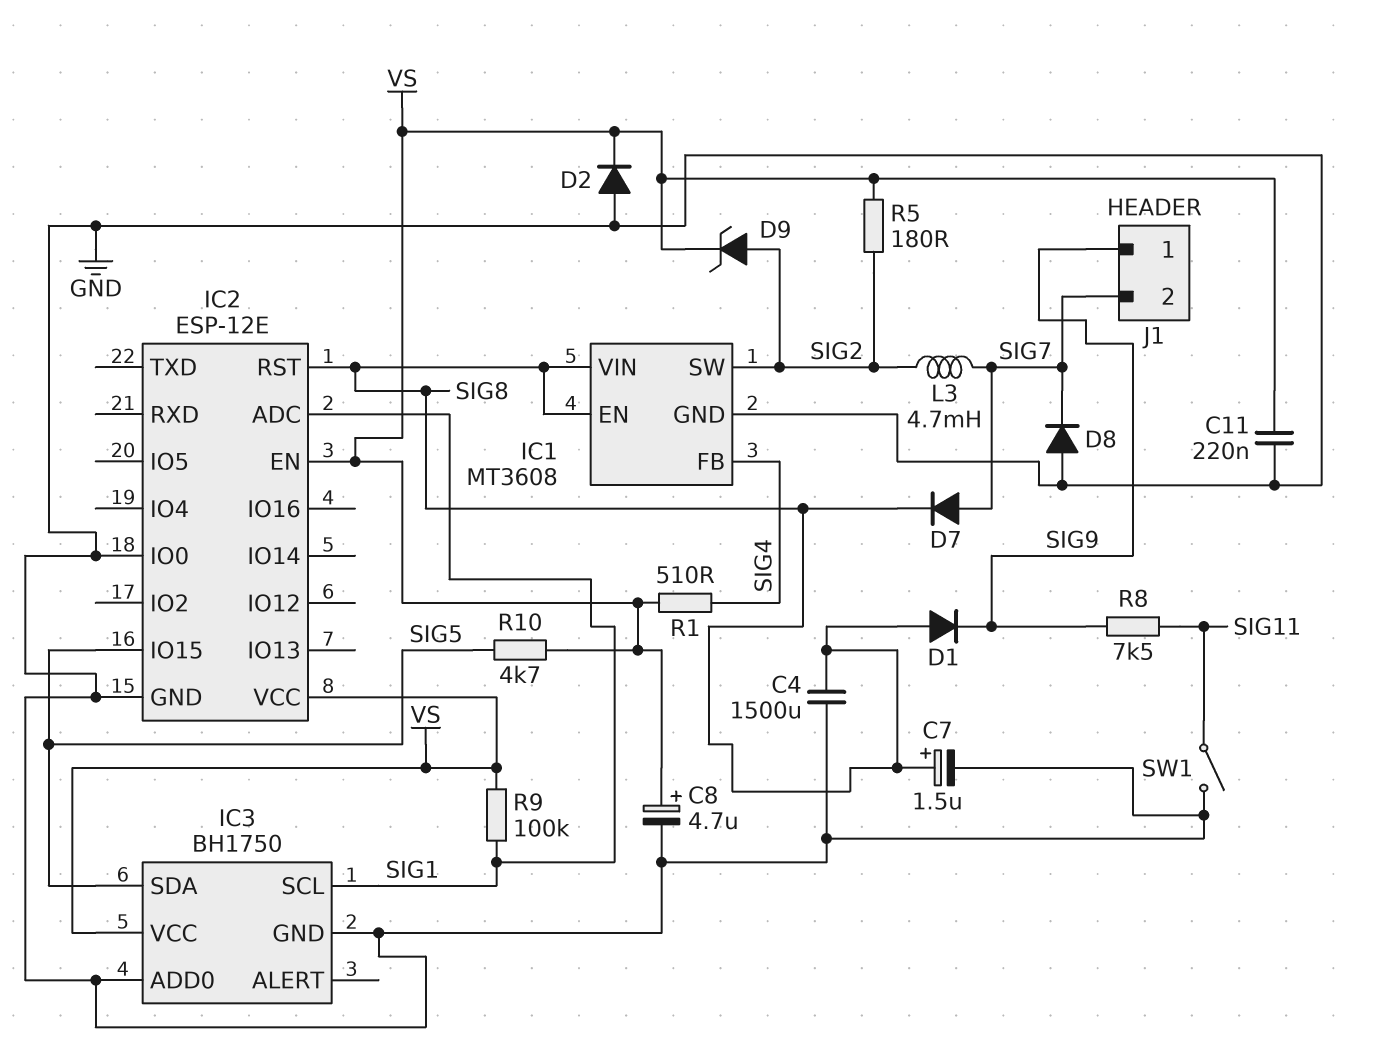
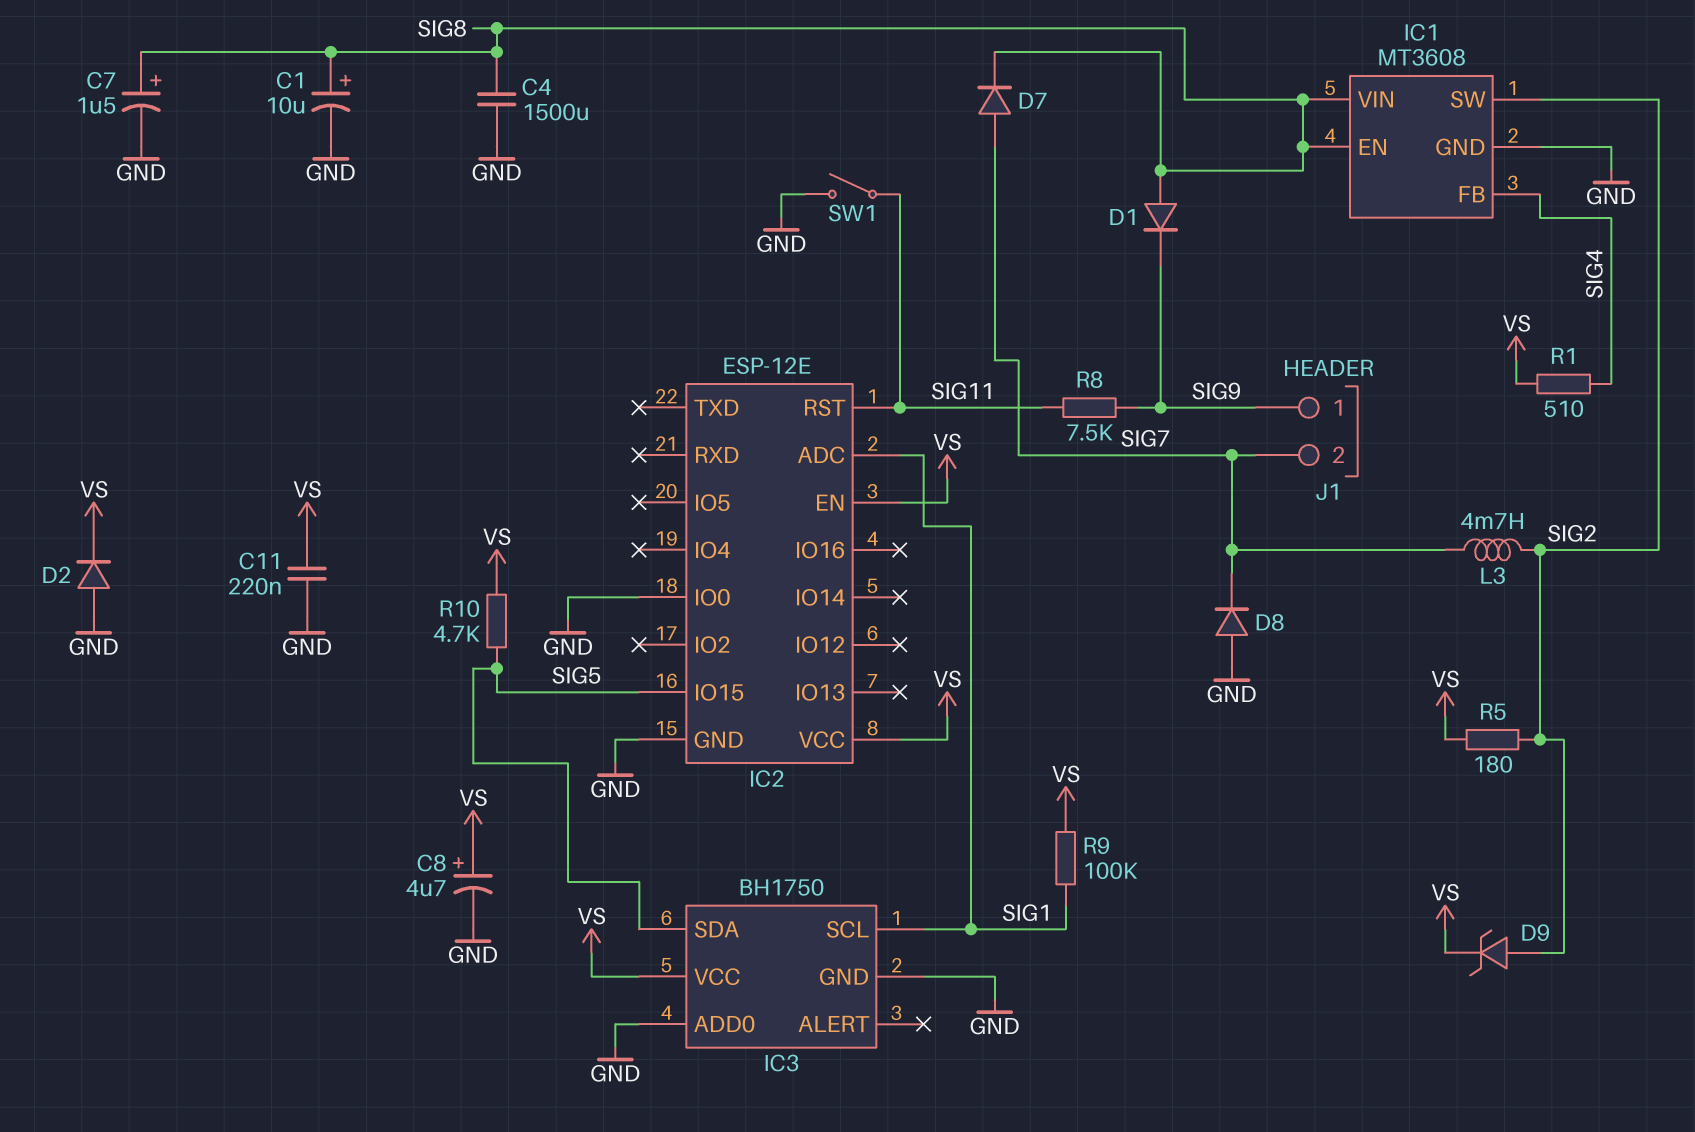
C1: none -> 10uF (plus SIG8, minus GND)
IC2 pin RST: SIG8 -> SIG11

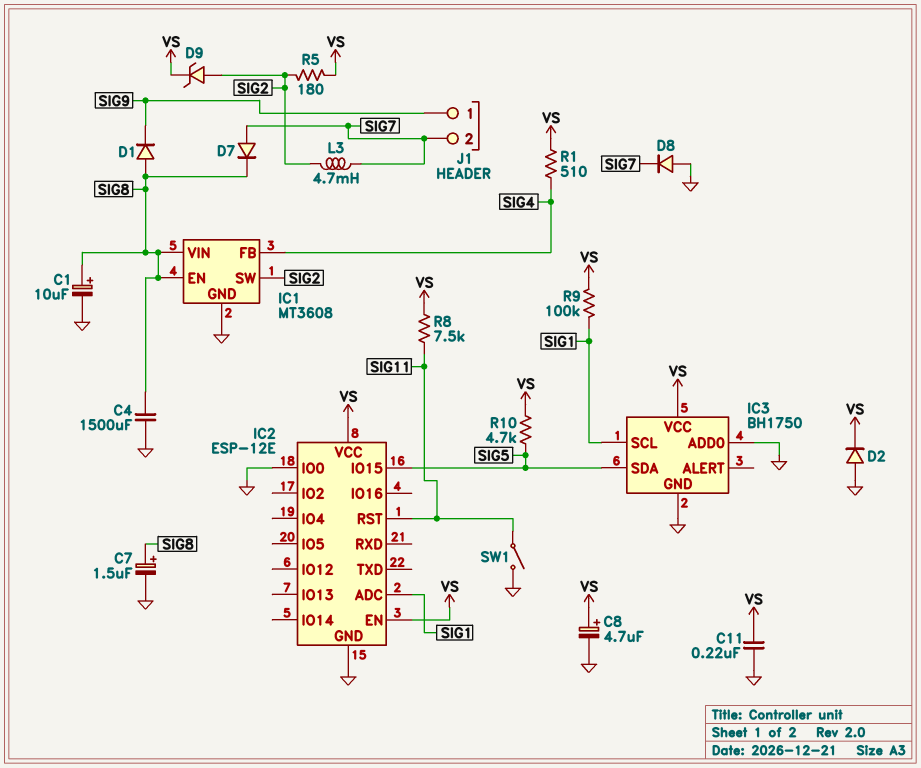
R8: 7.5k (SIG9, SIG11) -> 7.5k (SIG11, VS)

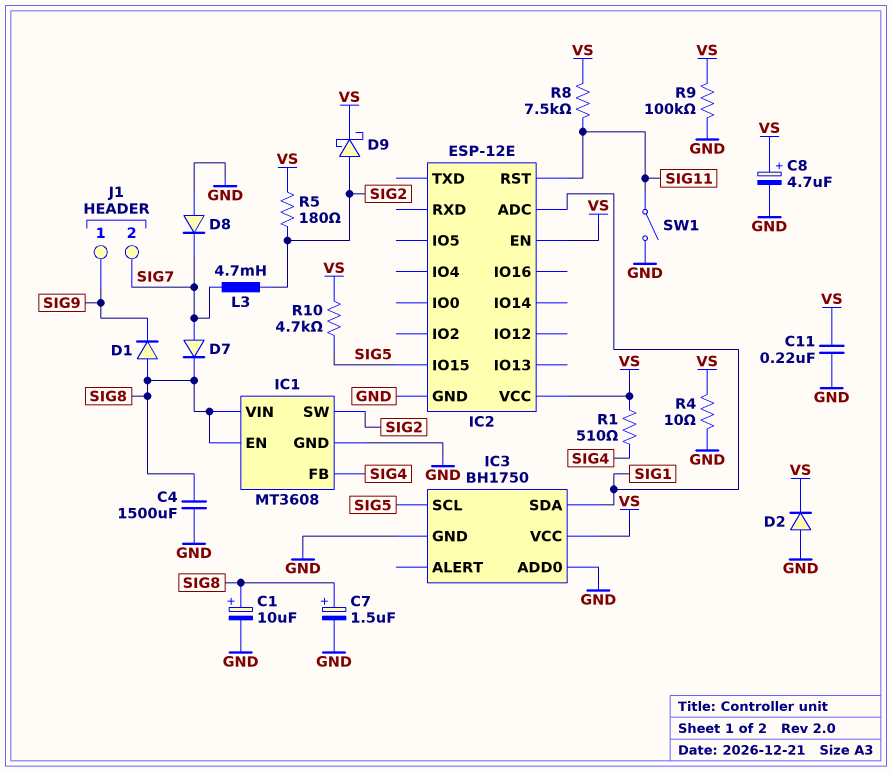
D9: zener (A SIG2, K VS) -> schottky (A SIG2, K VS)
IC2 pin IO0: GND -> none
IC3 pin SCL: SIG1 -> SIG5
IC3 pin SDA: SIG5 -> SIG1
R4: none -> 10 (GND, VS)
R9: 100k (SIG1, VS) -> 100k (GND, VS)

